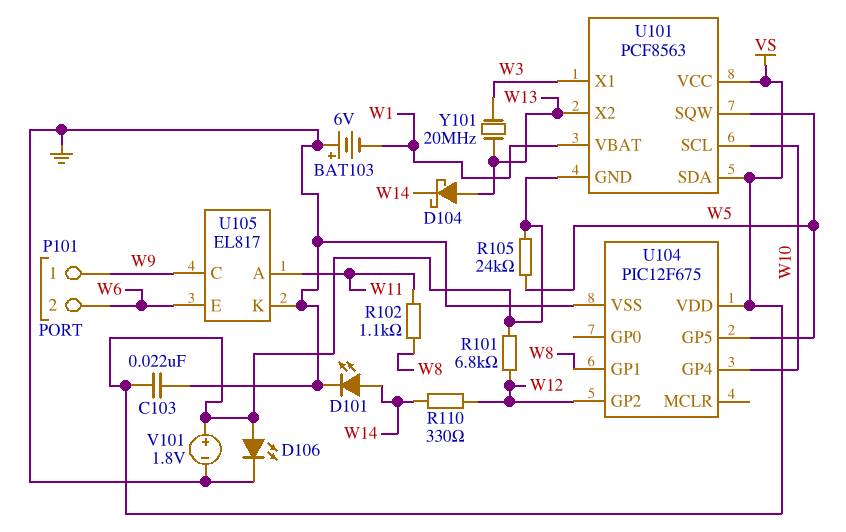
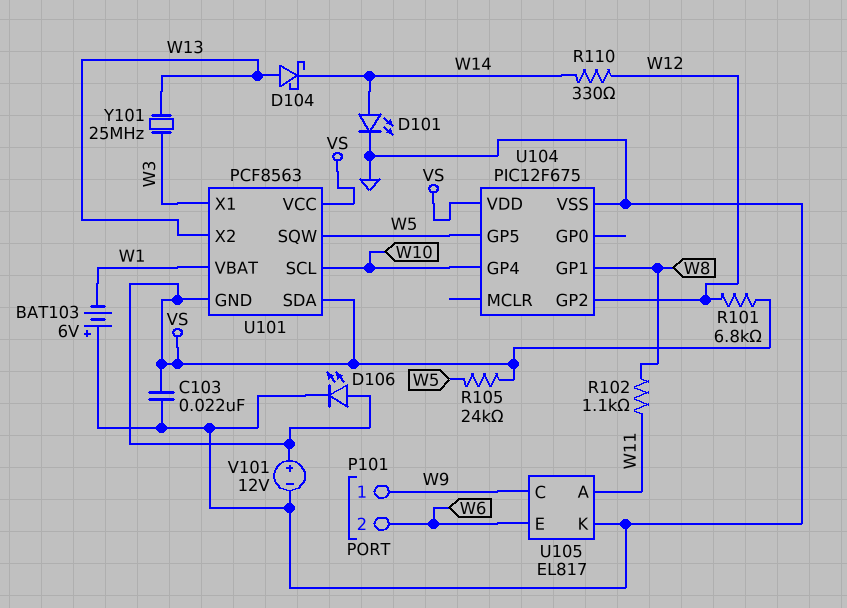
V101: 1.8V (plus VS, minus GND) -> 12V (plus VS, minus GND)
Y101: 20MHz (W3, W13) -> 25MHz (W3, W13)

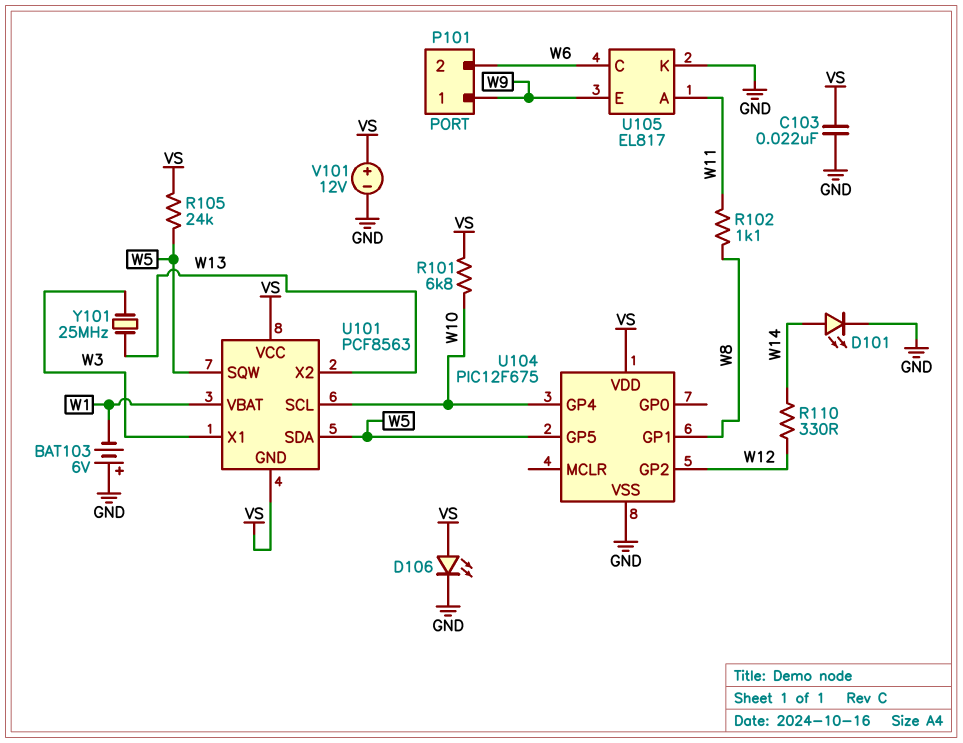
D104: schottky (A W13, K W14) -> none
R101: 6.8k (VS, W12) -> 6.8k (VS, W10)
U101 pin SDA: VS -> W5
U105 pin C: W9 -> W6
U105 pin E: W6 -> W9

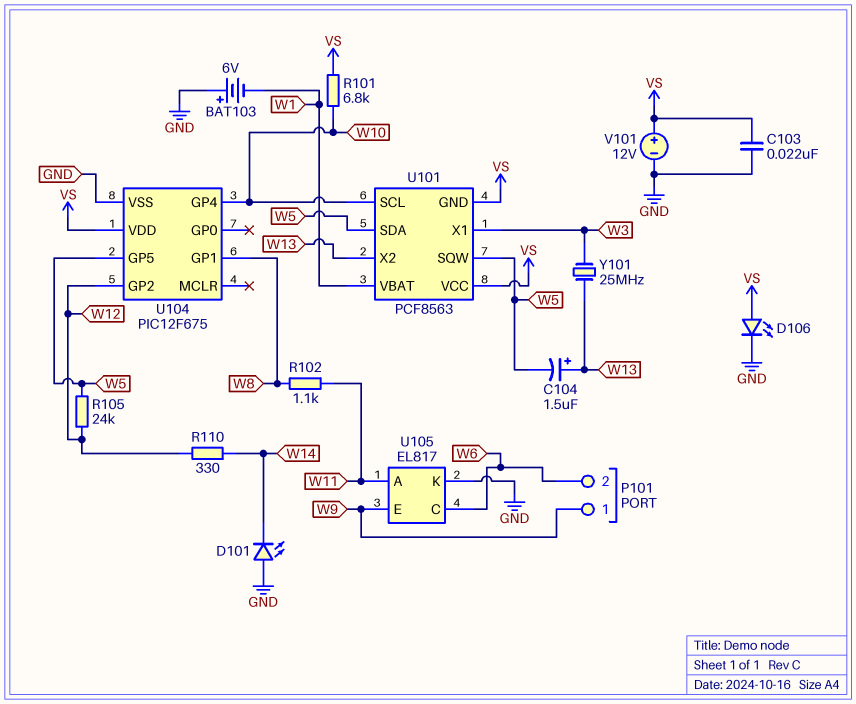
C104: none -> 1.5uF (plus W13, minus W5)
D101: LED (A W14, K GND) -> LED (A GND, K W14)
R105: 24k (VS, W5) -> 24k (W5, W12)

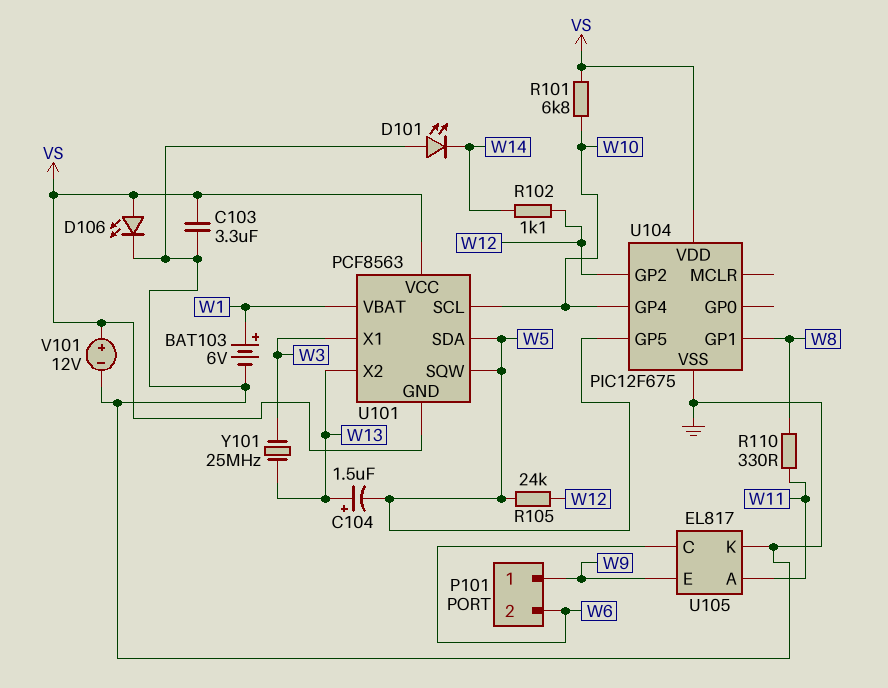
BAT103: 6V (plus GND, minus W1) -> 6V (plus W1, minus GND)
C103: 22nF (GND, VS) -> 3.3uF (GND, VS)
R102: 1.1k (W8, W11) -> 1.1k (W12, W14)
R110: 330 (W12, W14) -> 330 (W8, W11)

